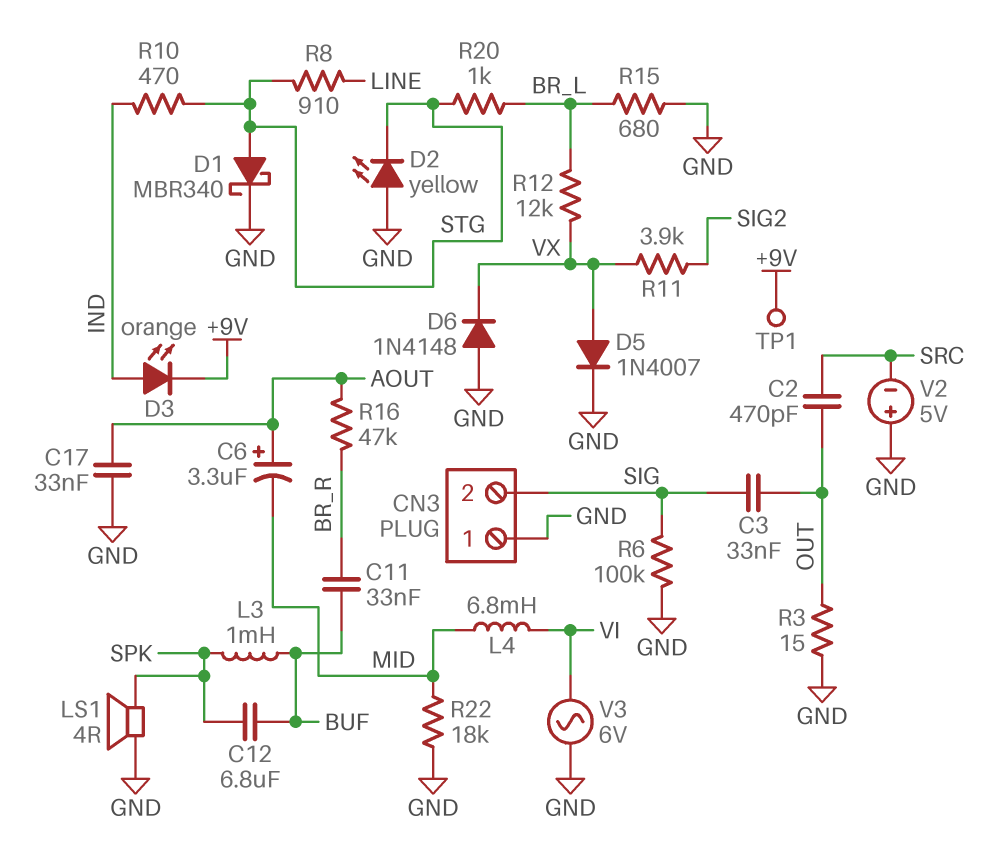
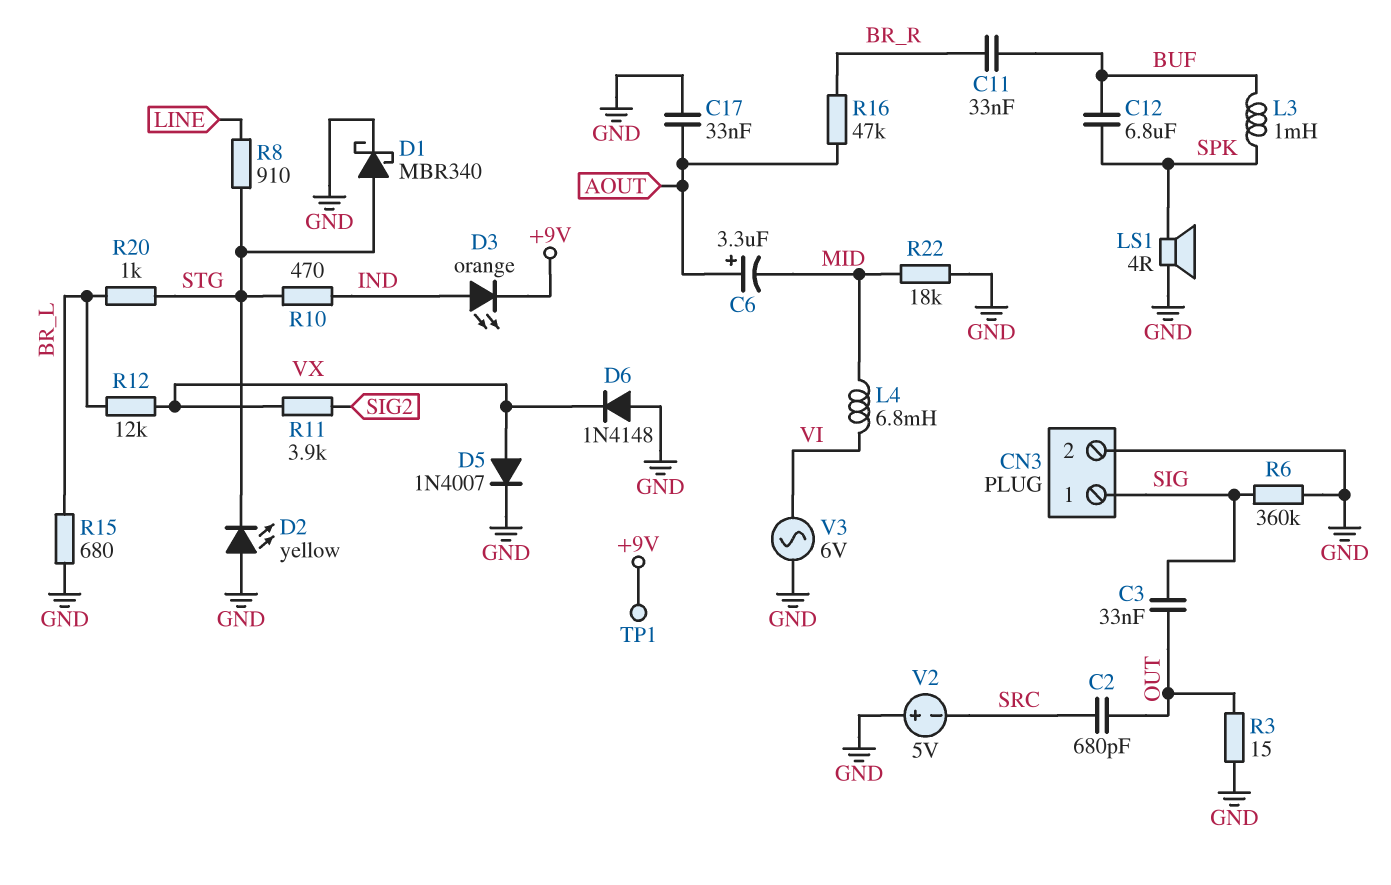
C2: 470pF (OUT, SRC) -> 680pF (OUT, SRC)
CN3 pin 1: GND -> SIG
CN3 pin 2: SIG -> GND
R6: 100k (GND, SIG) -> 360k (GND, SIG)

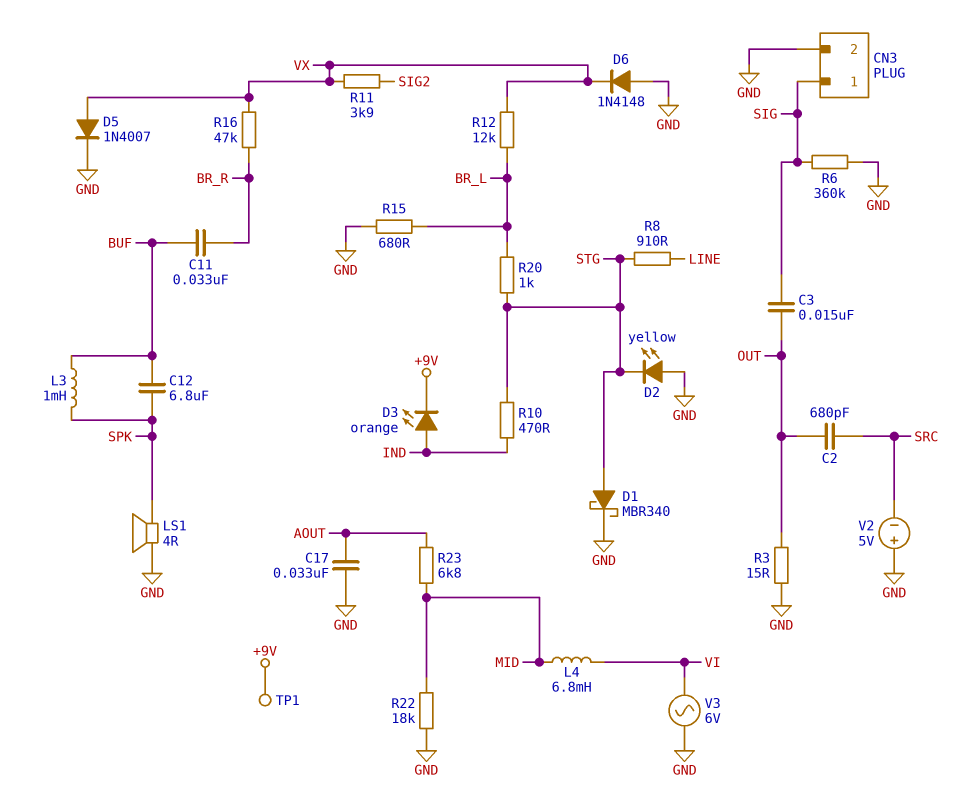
C3: 33nF (OUT, SIG) -> 15nF (OUT, SIG)
C6: 3.3uF (plus AOUT, minus MID) -> none
R16: 47k (AOUT, BR_R) -> 47k (BR_R, VX)
R23: none -> 6.8k (AOUT, MID)

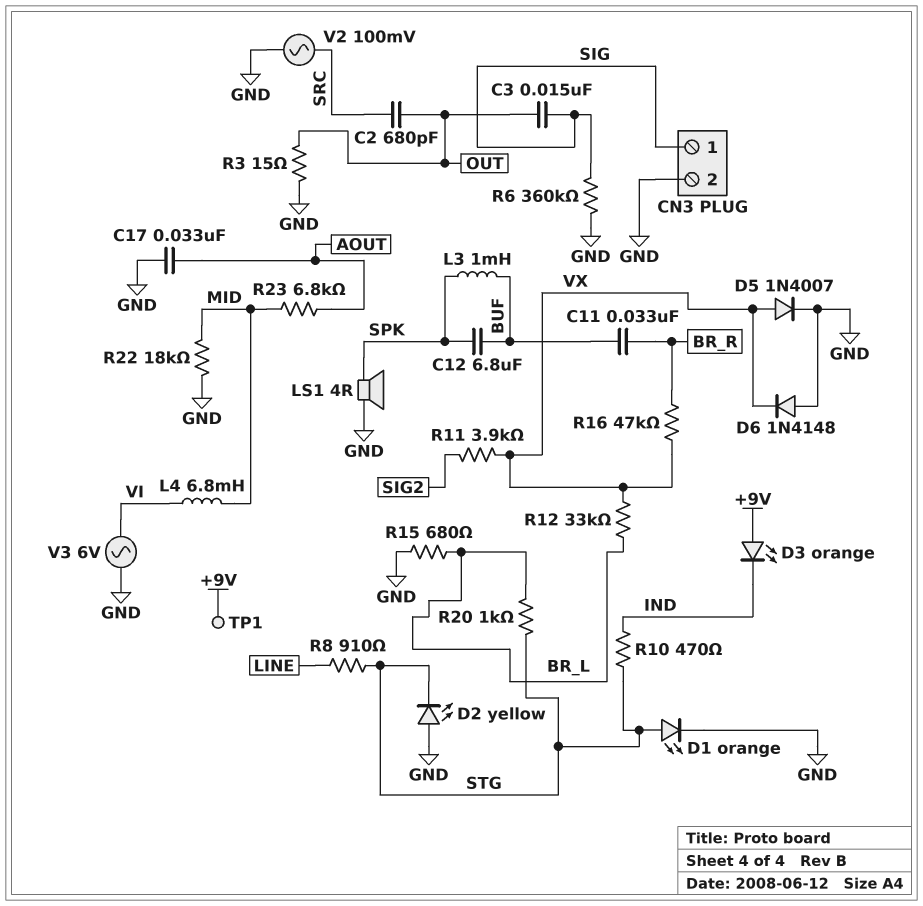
D1: schottky MBR340 (A STG, K GND) -> LED orange (A STG, K GND)
D3: LED orange (A IND, K +9V) -> LED orange (A +9V, K IND)
R12: 12k (BR_L, VX) -> 33k (BR_L, VX)
V2: 5V (plus GND, minus SRC) -> AC 100mV (GND, SRC)

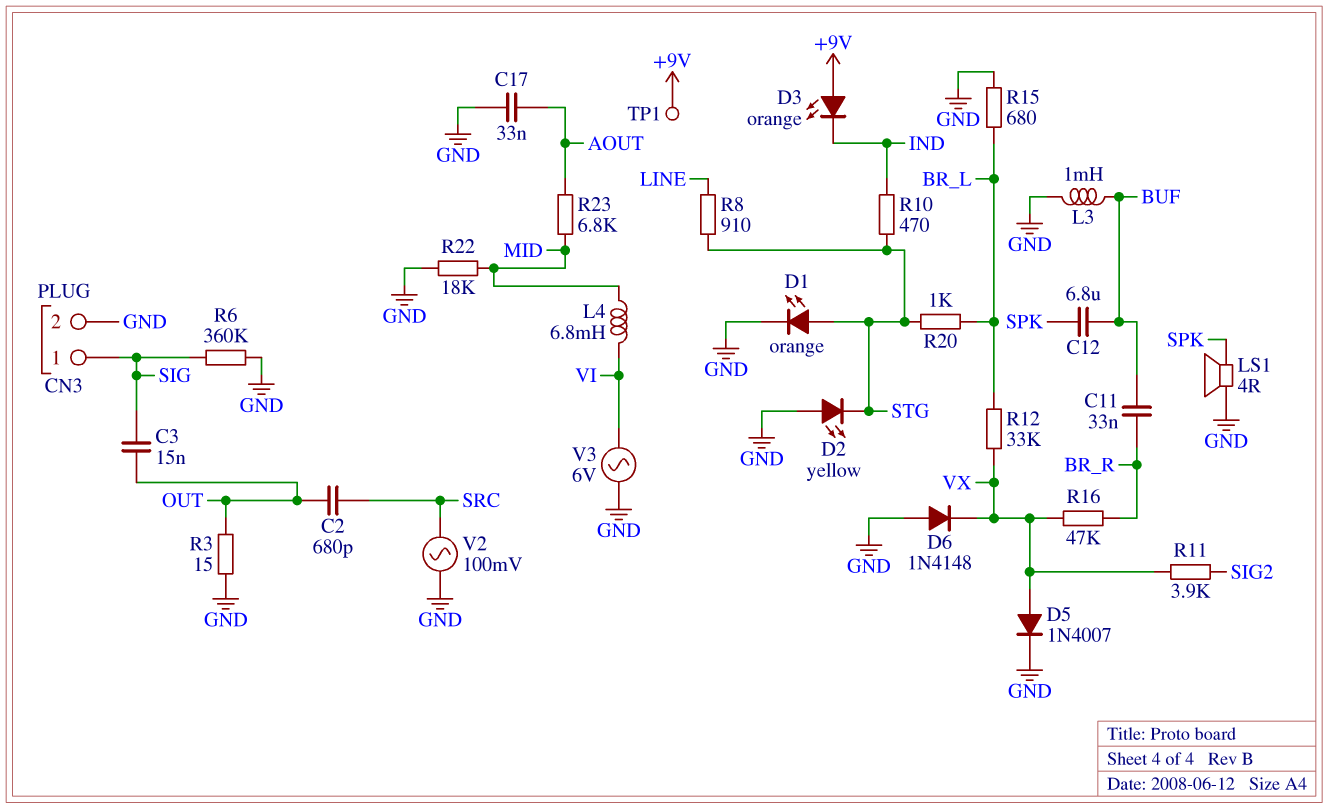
L3: 1mH (BUF, SPK) -> 1mH (BUF, GND)

